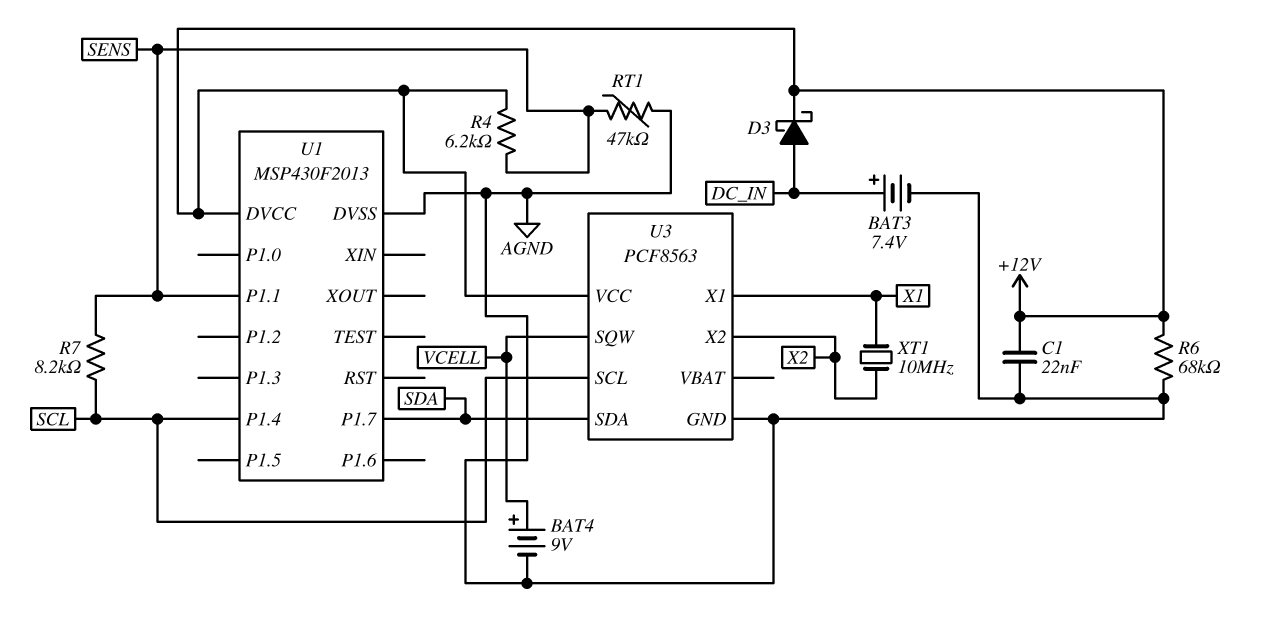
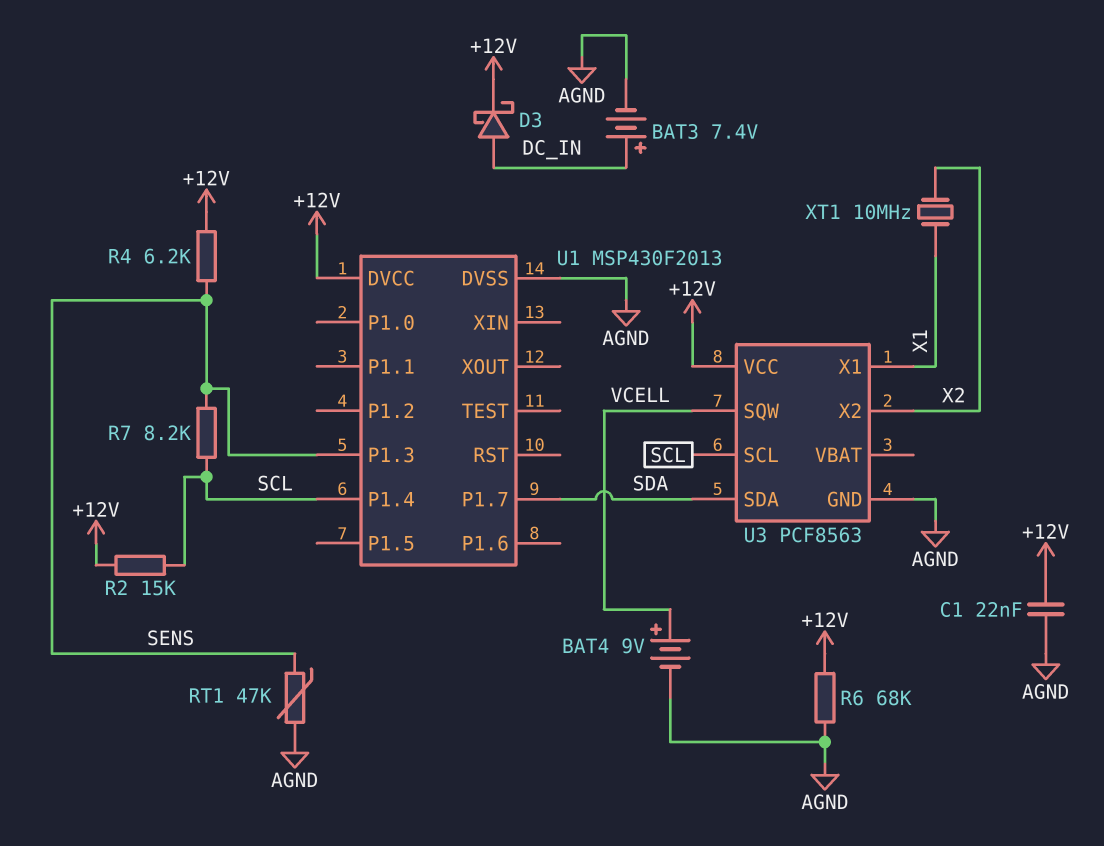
R2: none -> 15k (+12V, SCL)
U1 pin P1.1: SENS -> none
U1 pin P1.3: none -> SENS

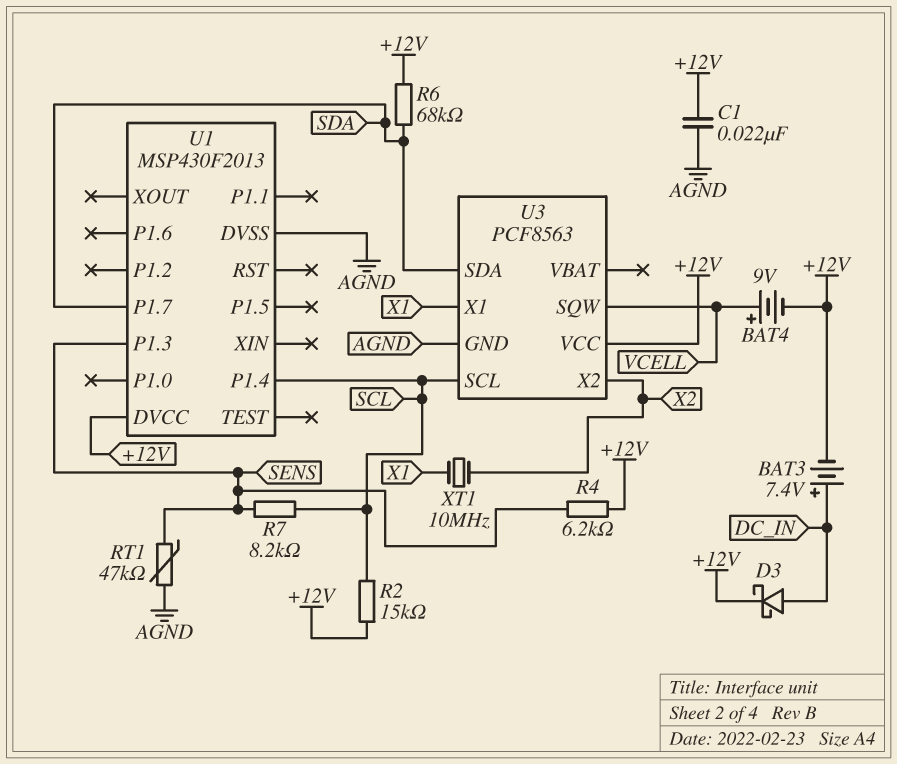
BAT3: 7.4V (plus DC_IN, minus AGND) -> 7.4V (plus DC_IN, minus +12V)
BAT4: 9V (plus VCELL, minus AGND) -> 9V (plus VCELL, minus +12V)
R6: 68k (+12V, AGND) -> 68k (+12V, SDA)

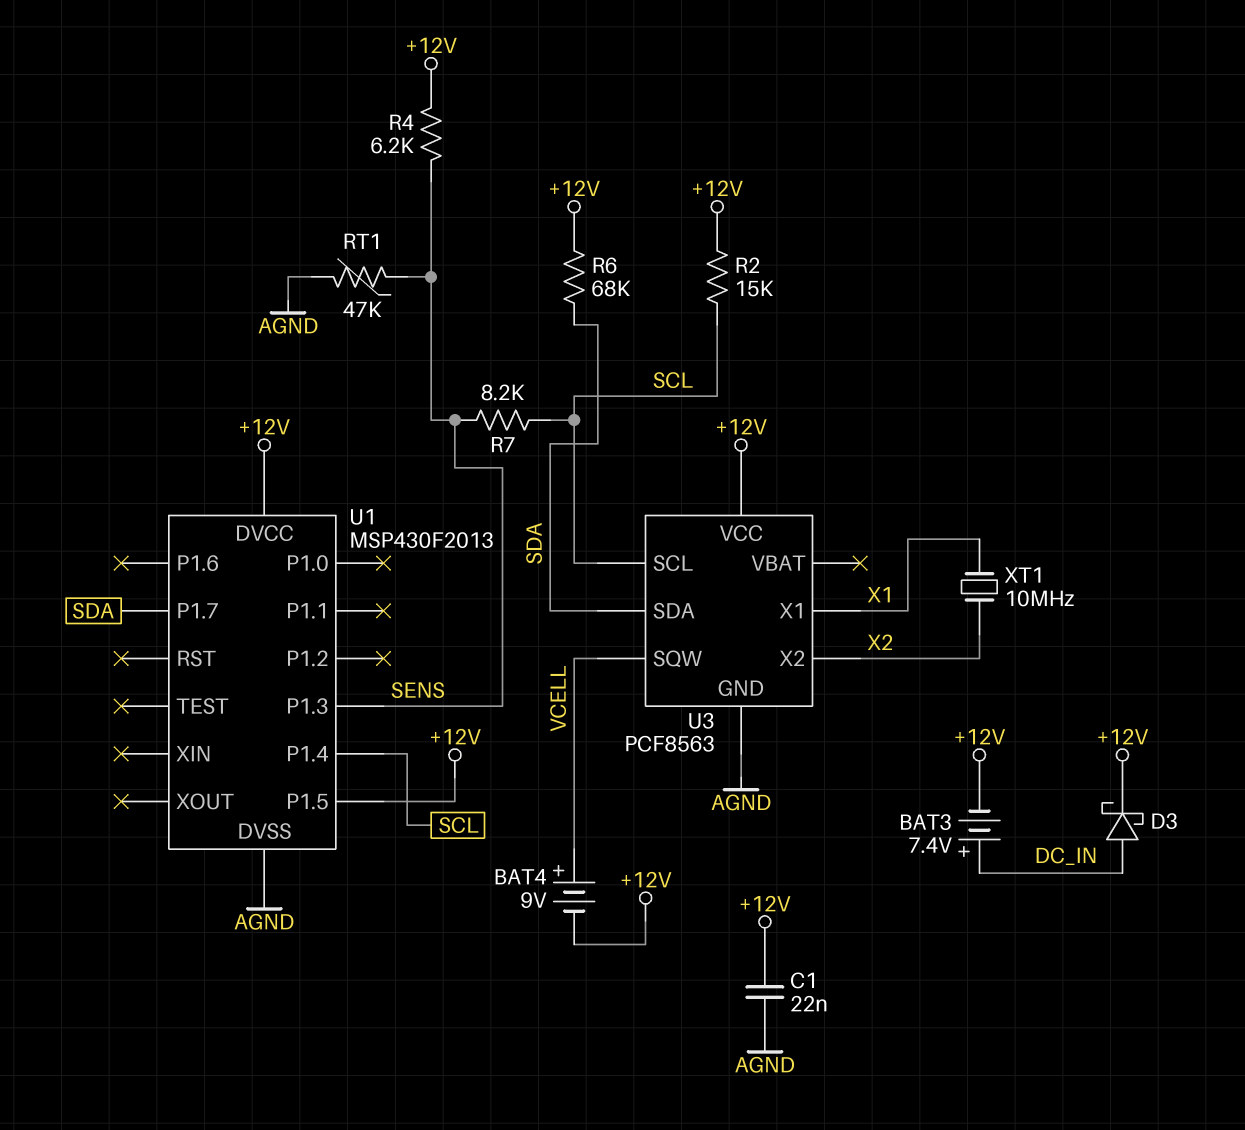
U1 pin P1.5: none -> +12V

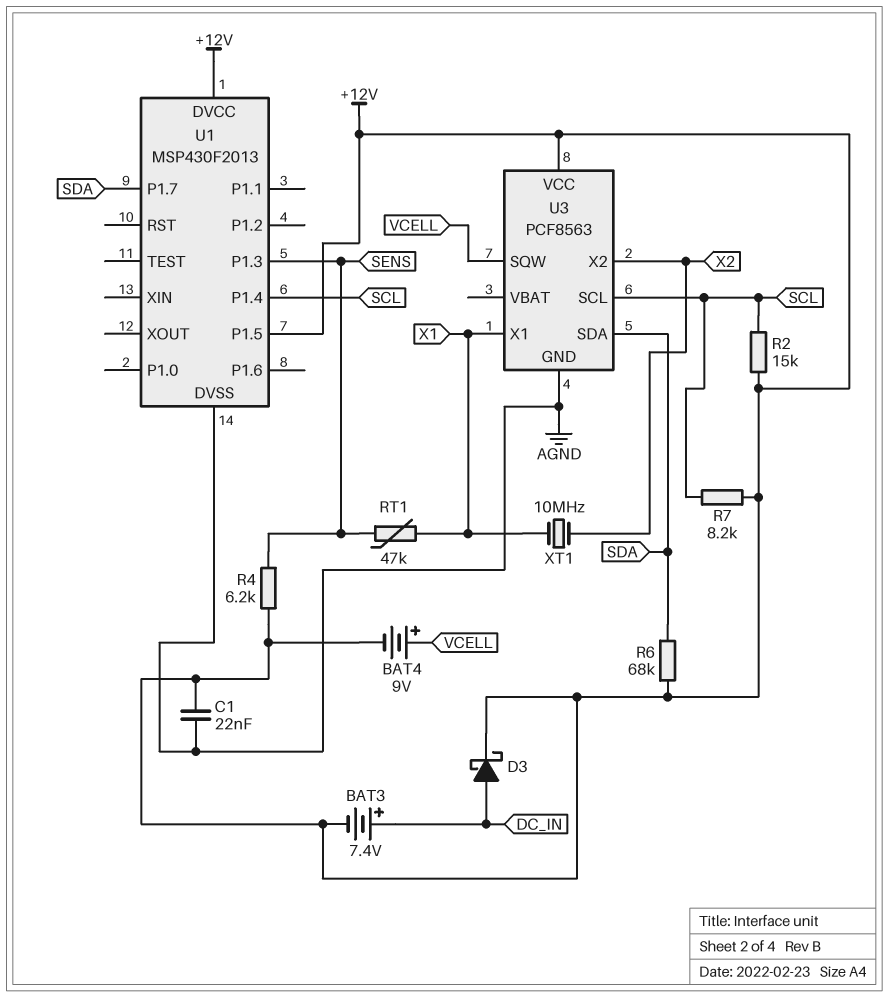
R7: 8.2k (SCL, SENS) -> 8.2k (+12V, SCL)
RT1: 47k (AGND, SENS) -> 47k (SENS, X1)

